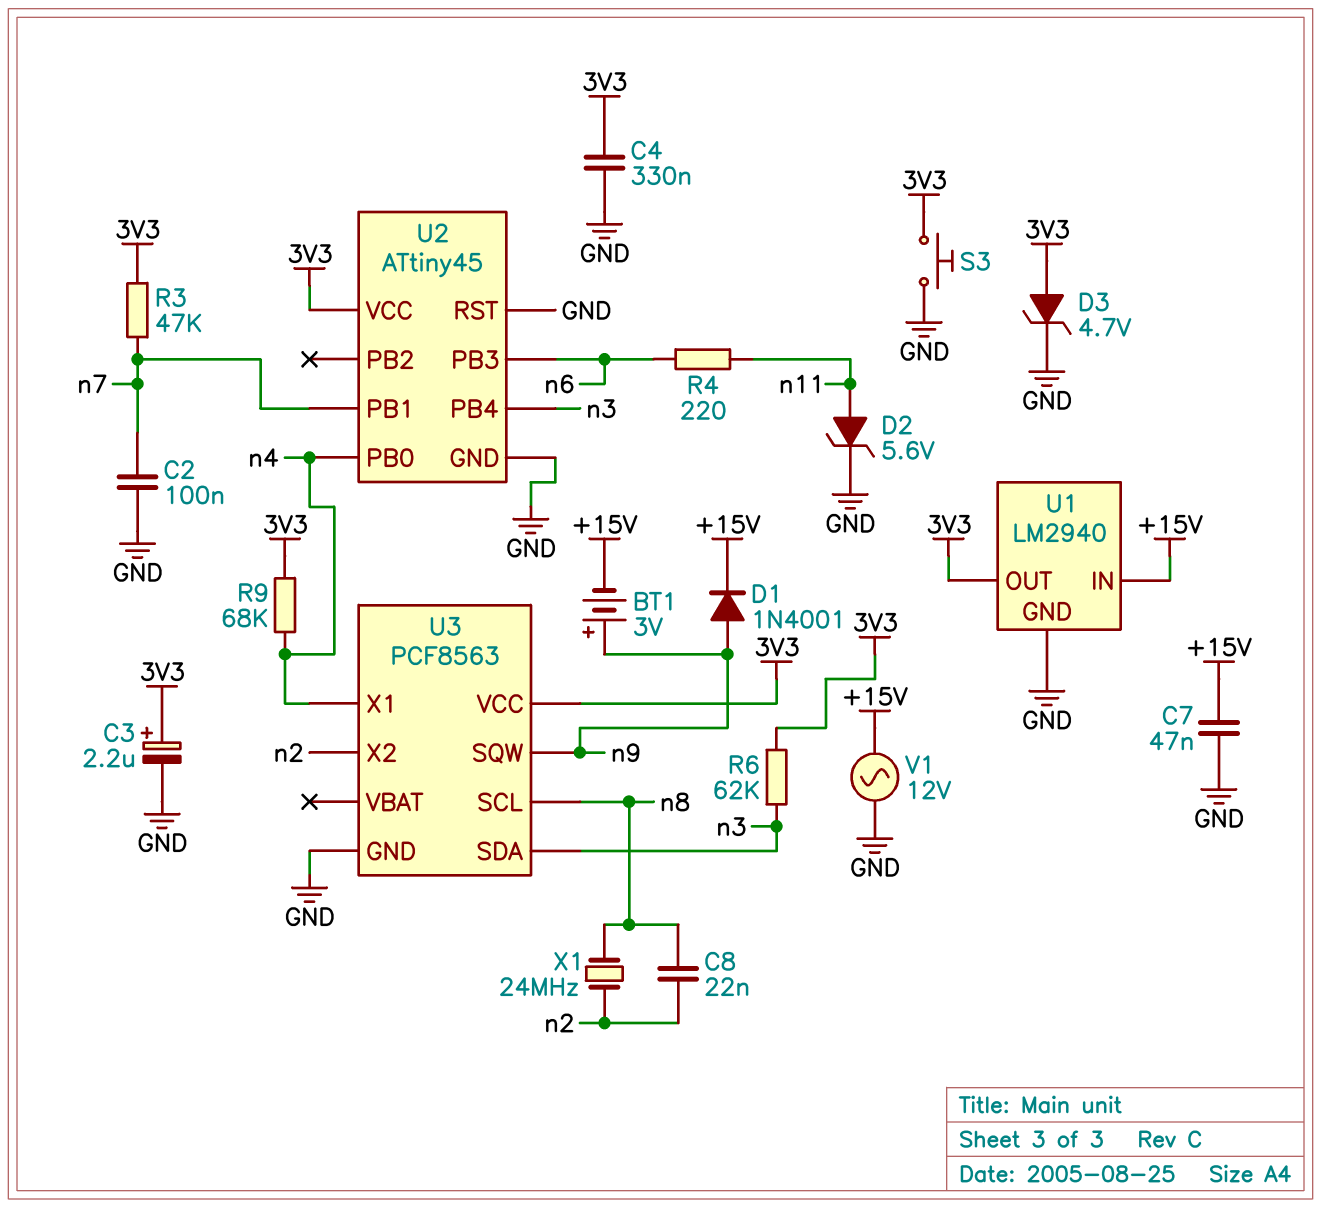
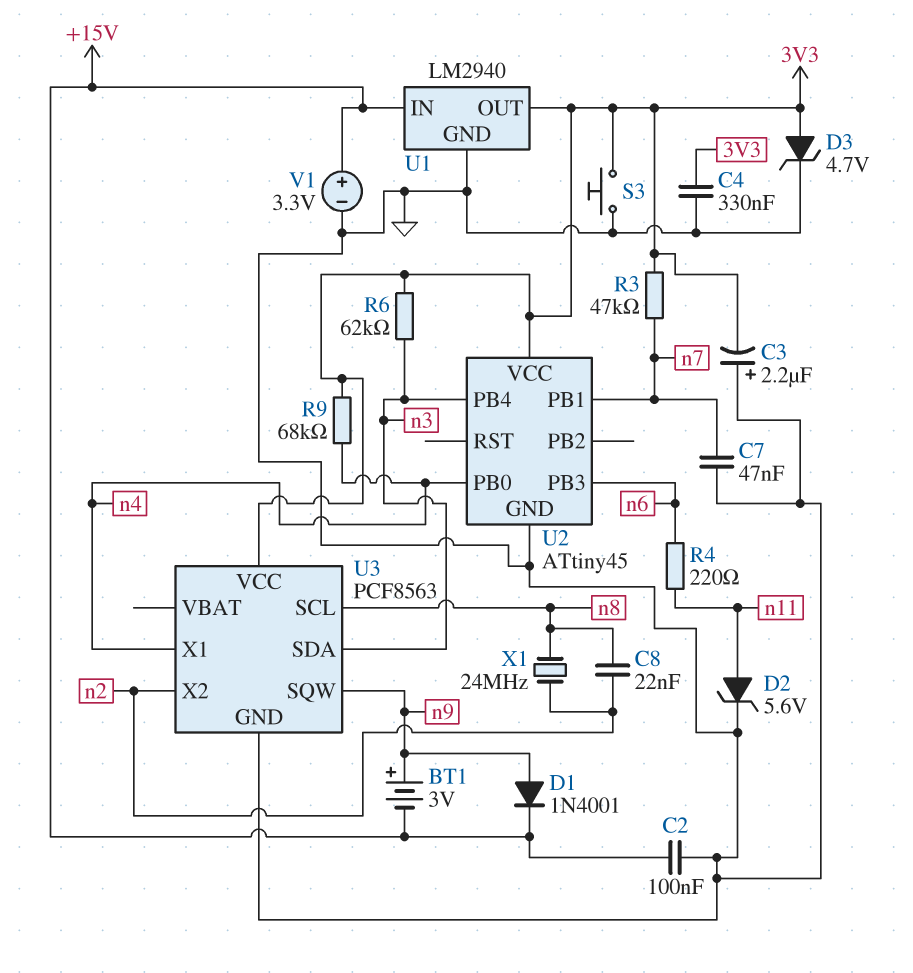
C2: 100nF (GND, n7) -> 100nF (+15V, GND)
C3: 2.2uF (plus 3V3, minus GND) -> 2.2uF (plus GND, minus 3V3)
C7: 47nF (+15V, GND) -> 47nF (GND, n7)
U2 pin RST: GND -> none
V1: AC 12V (+15V, GND) -> 3.3V (plus +15V, minus GND)

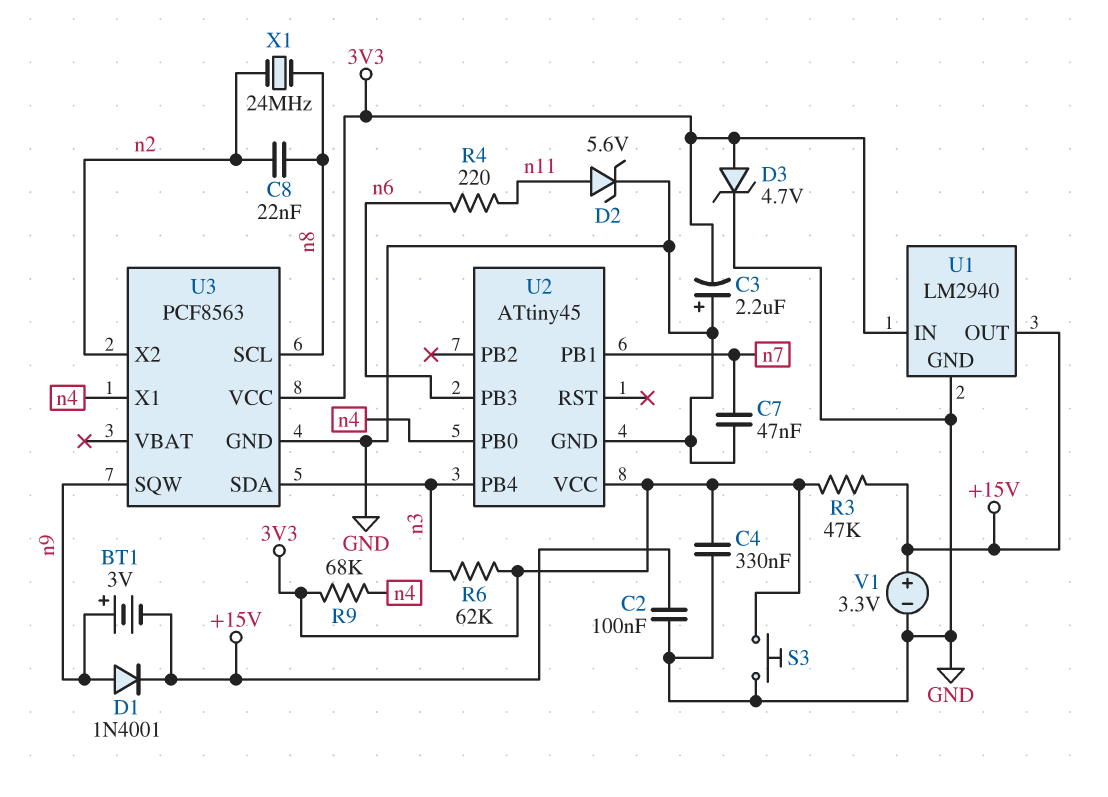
R3: 47k (3V3, n7) -> 47k (+15V, 3V3)
U1 pin IN: +15V -> 3V3
U1 pin OUT: 3V3 -> +15V

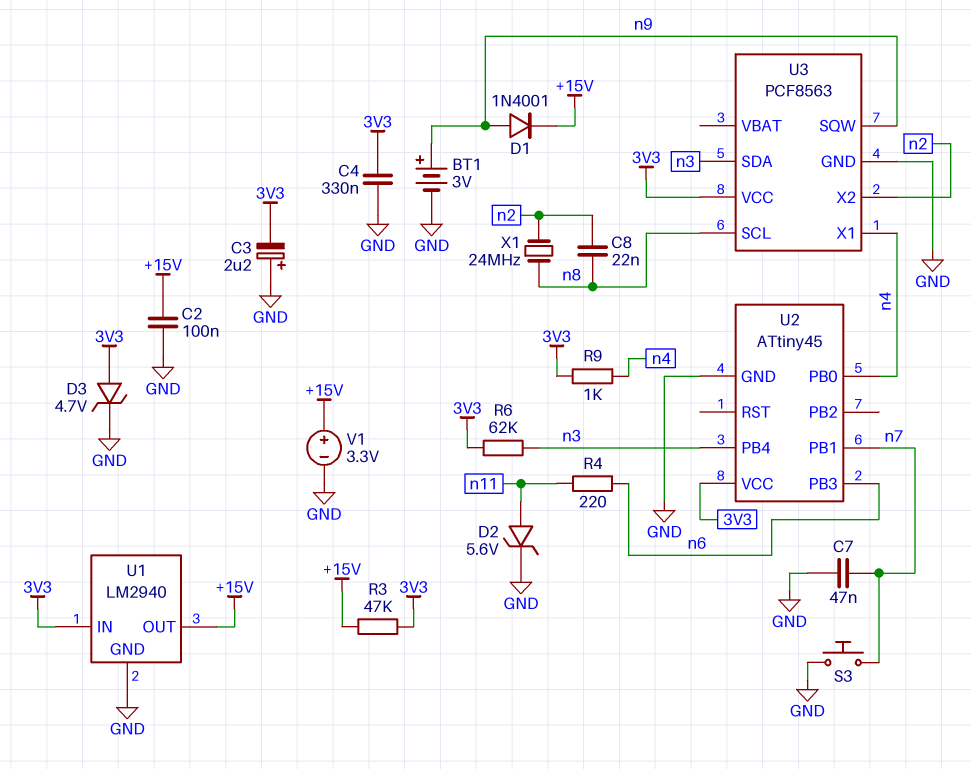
BT1: 3V (plus n9, minus +15V) -> 3V (plus n9, minus GND)
R9: 68k (3V3, n4) -> 1k (3V3, n4)
S3: button (3V3, GND) -> button (GND, n7)

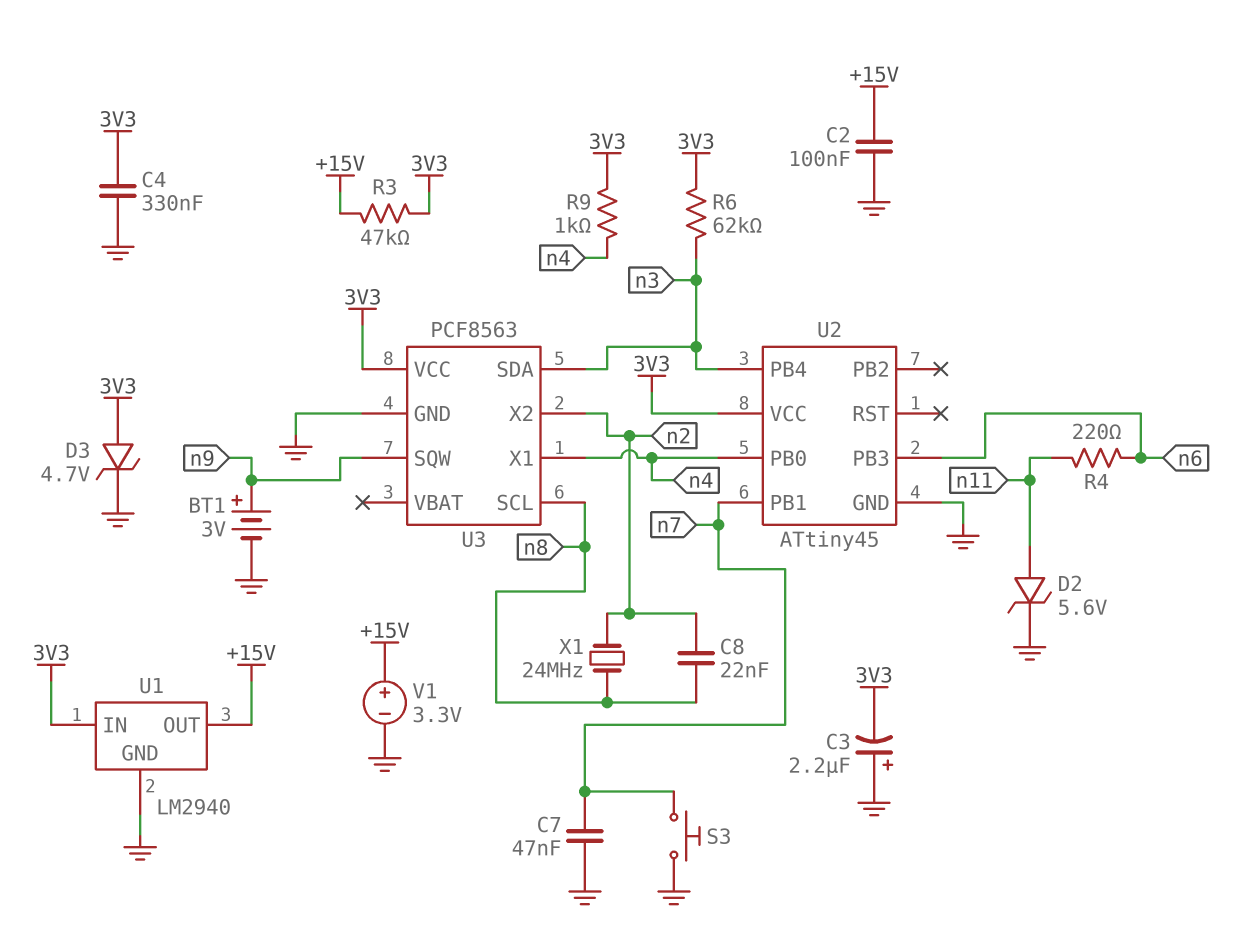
D1: diode 1N4001 (A n9, K +15V) -> none

